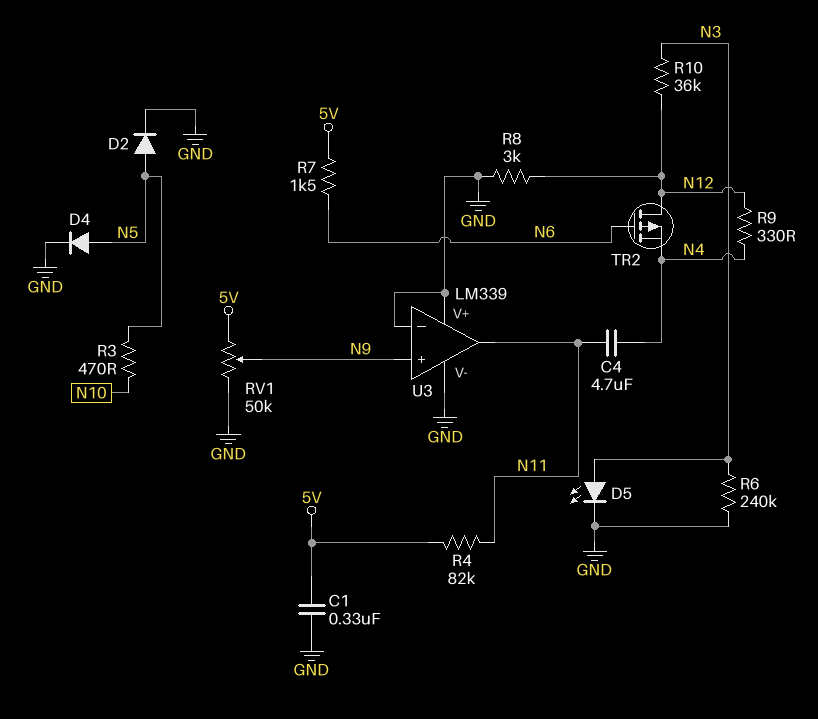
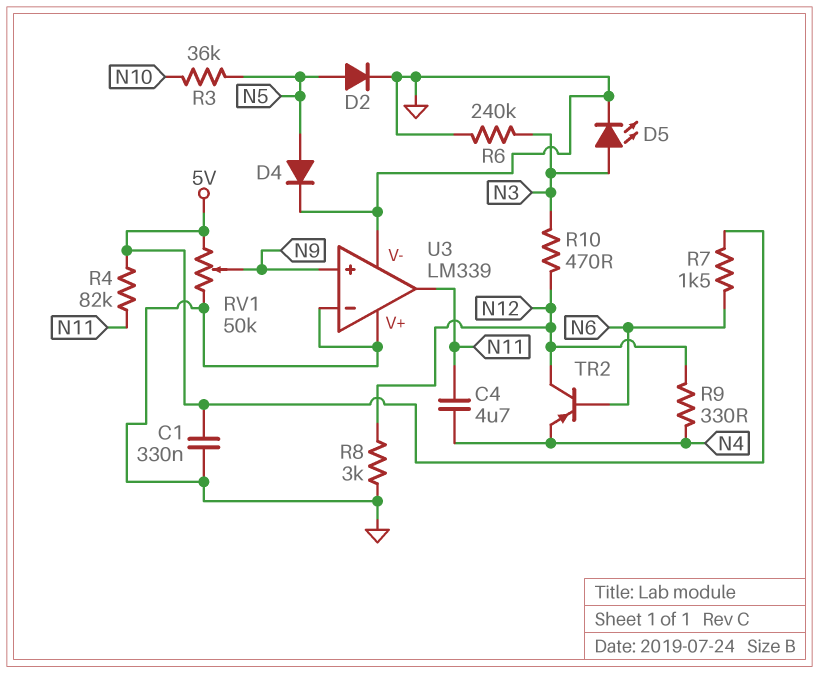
R3: 470 (N5, N10) -> 36k (N5, N10)
R10: 36k (N3, N12) -> 470 (N3, N12)
TR2: PMOS (G N6, D N12, S N4) -> PNP (B N6, C N12, E N4)

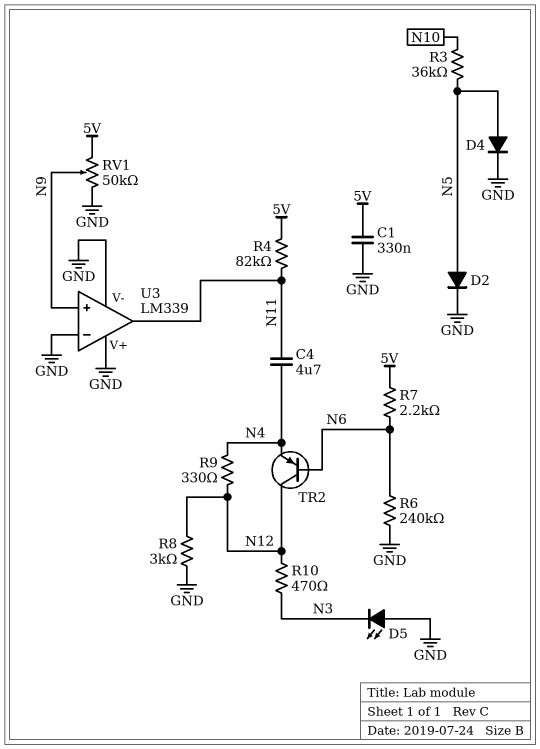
D5: LED (A N3, K GND) -> LED (A GND, K N3)
R6: 240k (GND, N3) -> 240k (GND, N6)
R7: 1.5k (5V, N6) -> 2.2k (5V, N6)

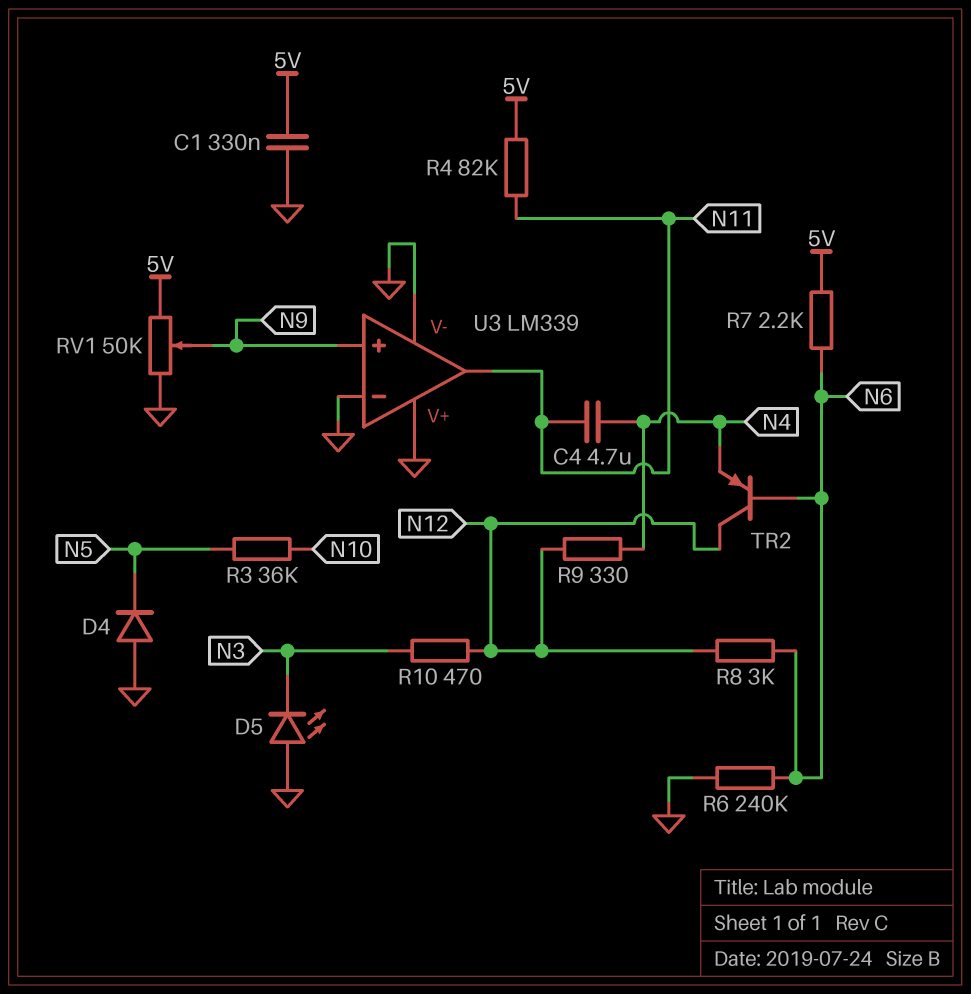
D2: diode (A N5, K GND) -> none
D4: diode (A N5, K GND) -> diode (A GND, K N5)
R8: 3k (GND, N12) -> 3k (N6, N12)

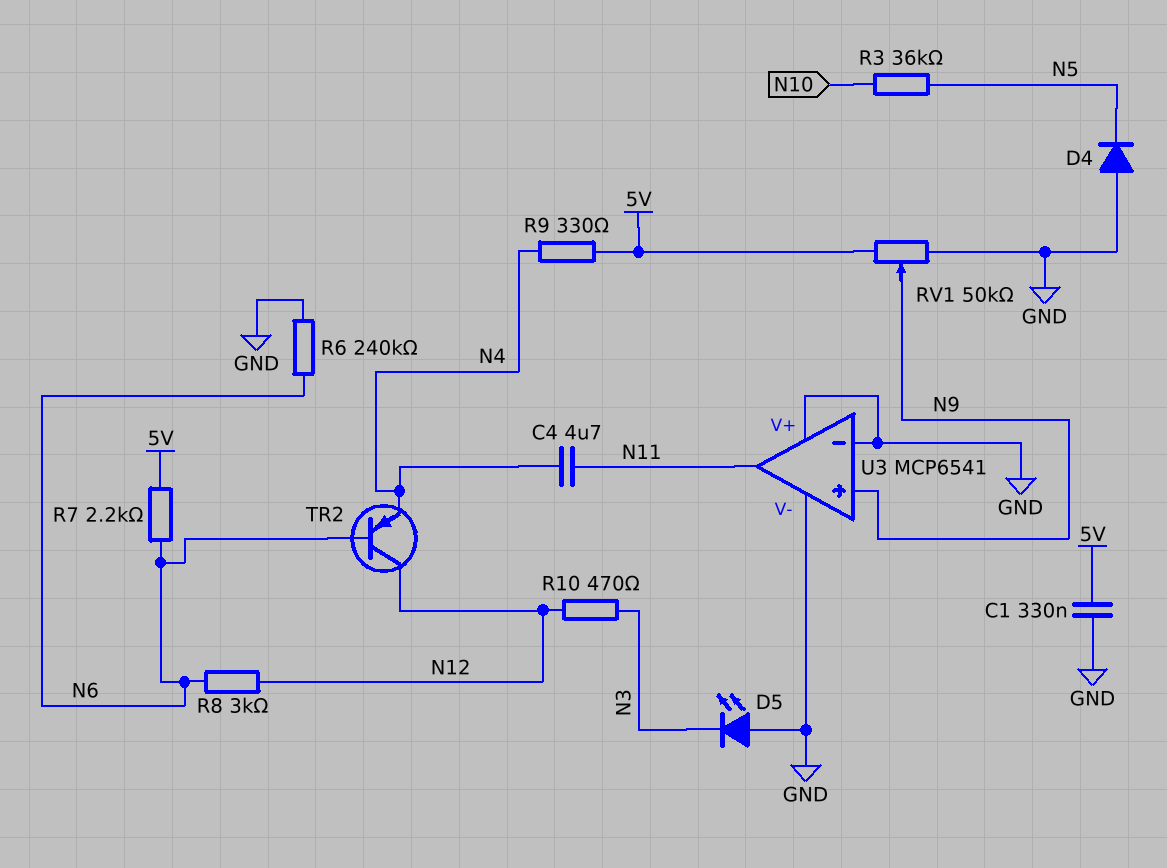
R4: 82k (5V, N11) -> none
R9: 330 (N4, N12) -> 330 (5V, N4)
U3: LM339 -> MCP6541

